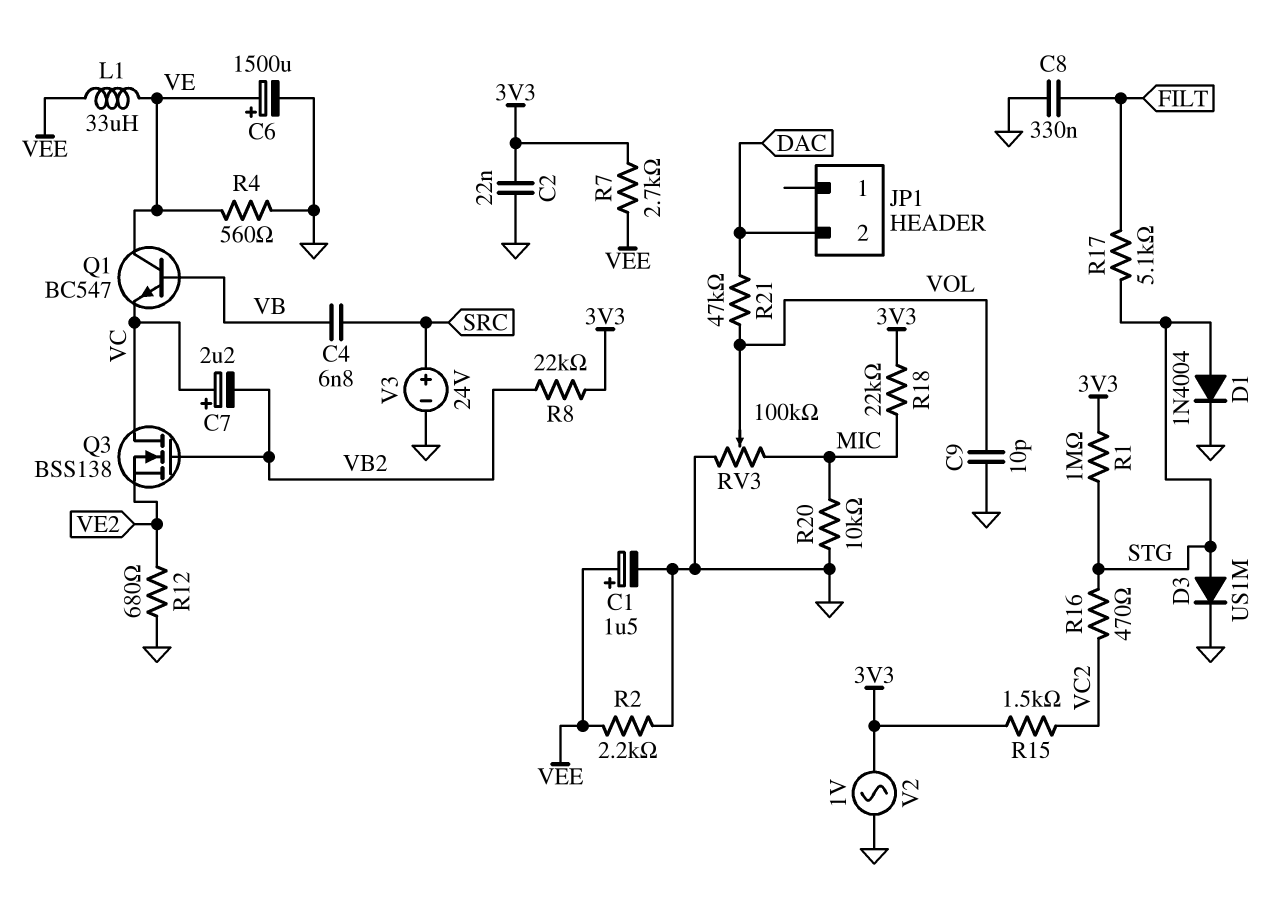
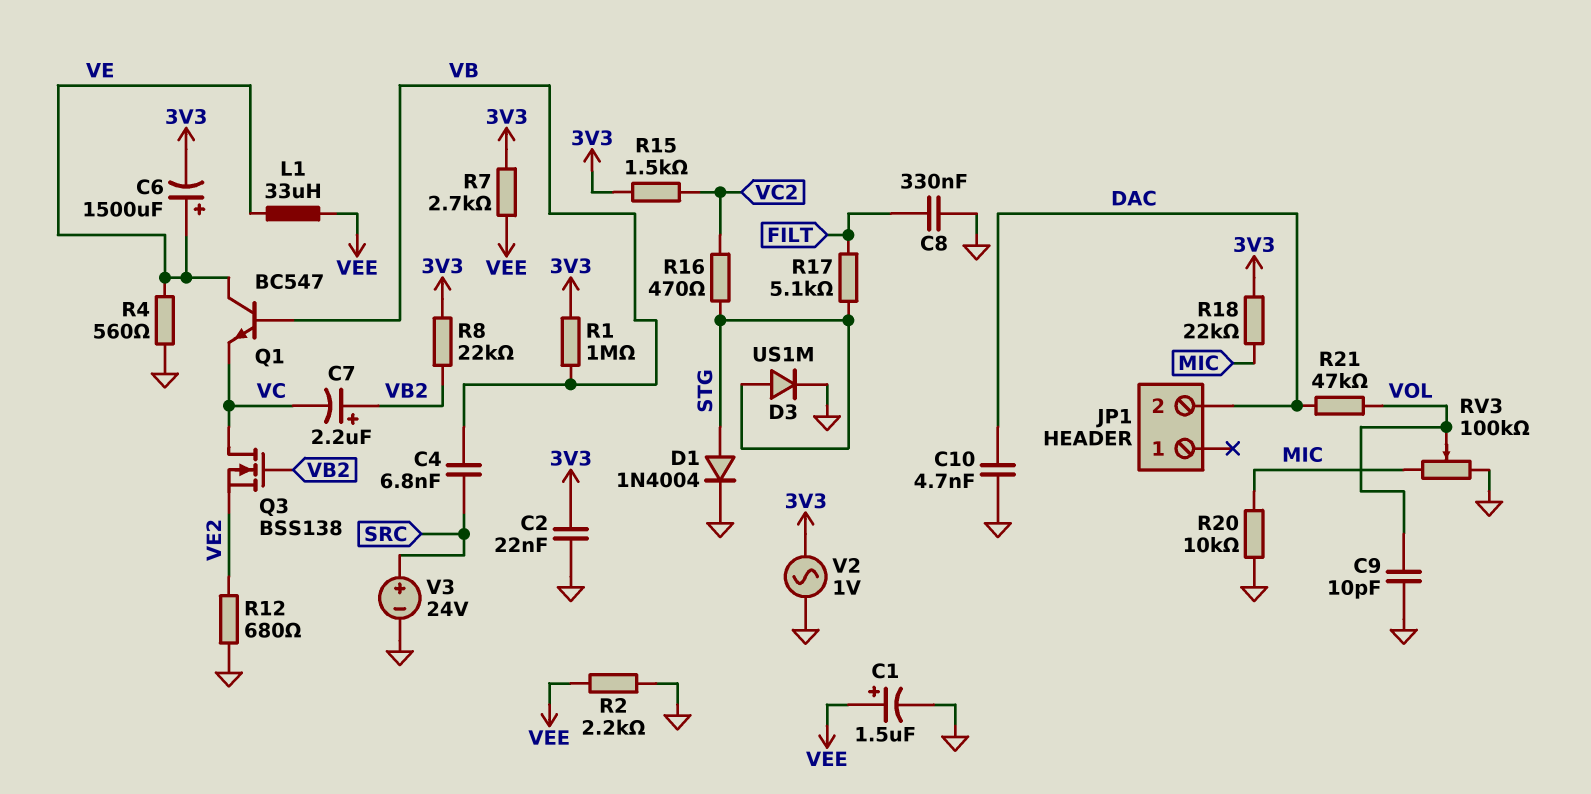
C6: 1500uF (plus VE, minus GND) -> 1500uF (plus VE, minus 3V3)
C7: 2.2uF (plus VC, minus VB2) -> 2.2uF (plus VB2, minus VC)
C10: none -> 4.7nF (DAC, GND)
R1: 1M (3V3, STG) -> 1M (3V3, VB)

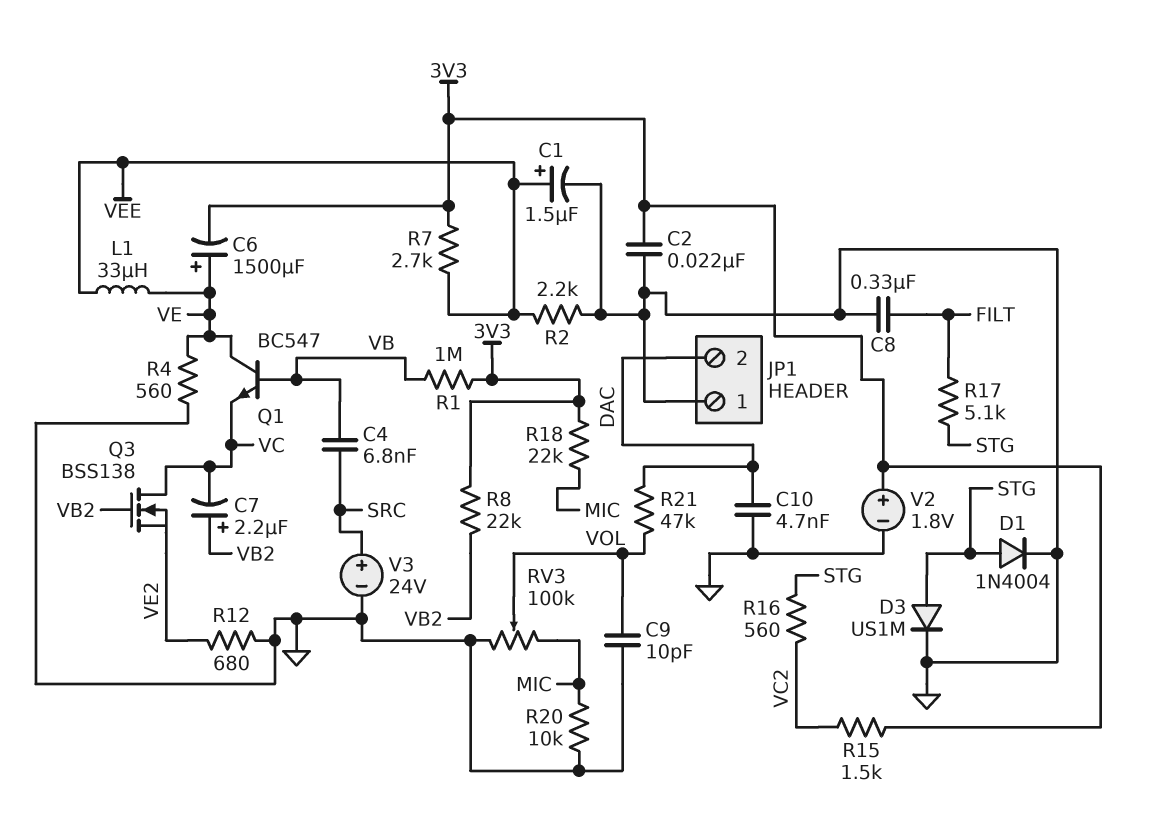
JP1 pin 1: none -> GND
R16: 470 (STG, VC2) -> 560 (STG, VC2)
V2: AC 1V (3V3, GND) -> 1.8V (plus 3V3, minus GND)

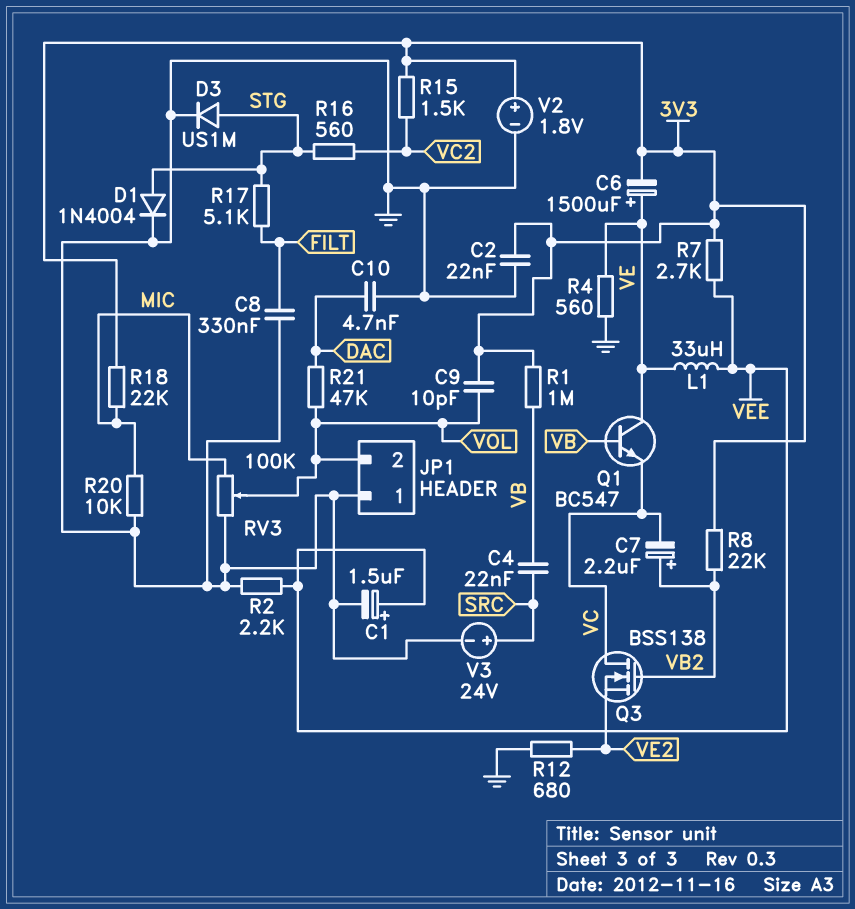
C4: 6.8nF (SRC, VB) -> 22nF (SRC, VB)
C9: 10pF (GND, VOL) -> 10pF (3V3, VOL)
JP1 pin 2: DAC -> VOL

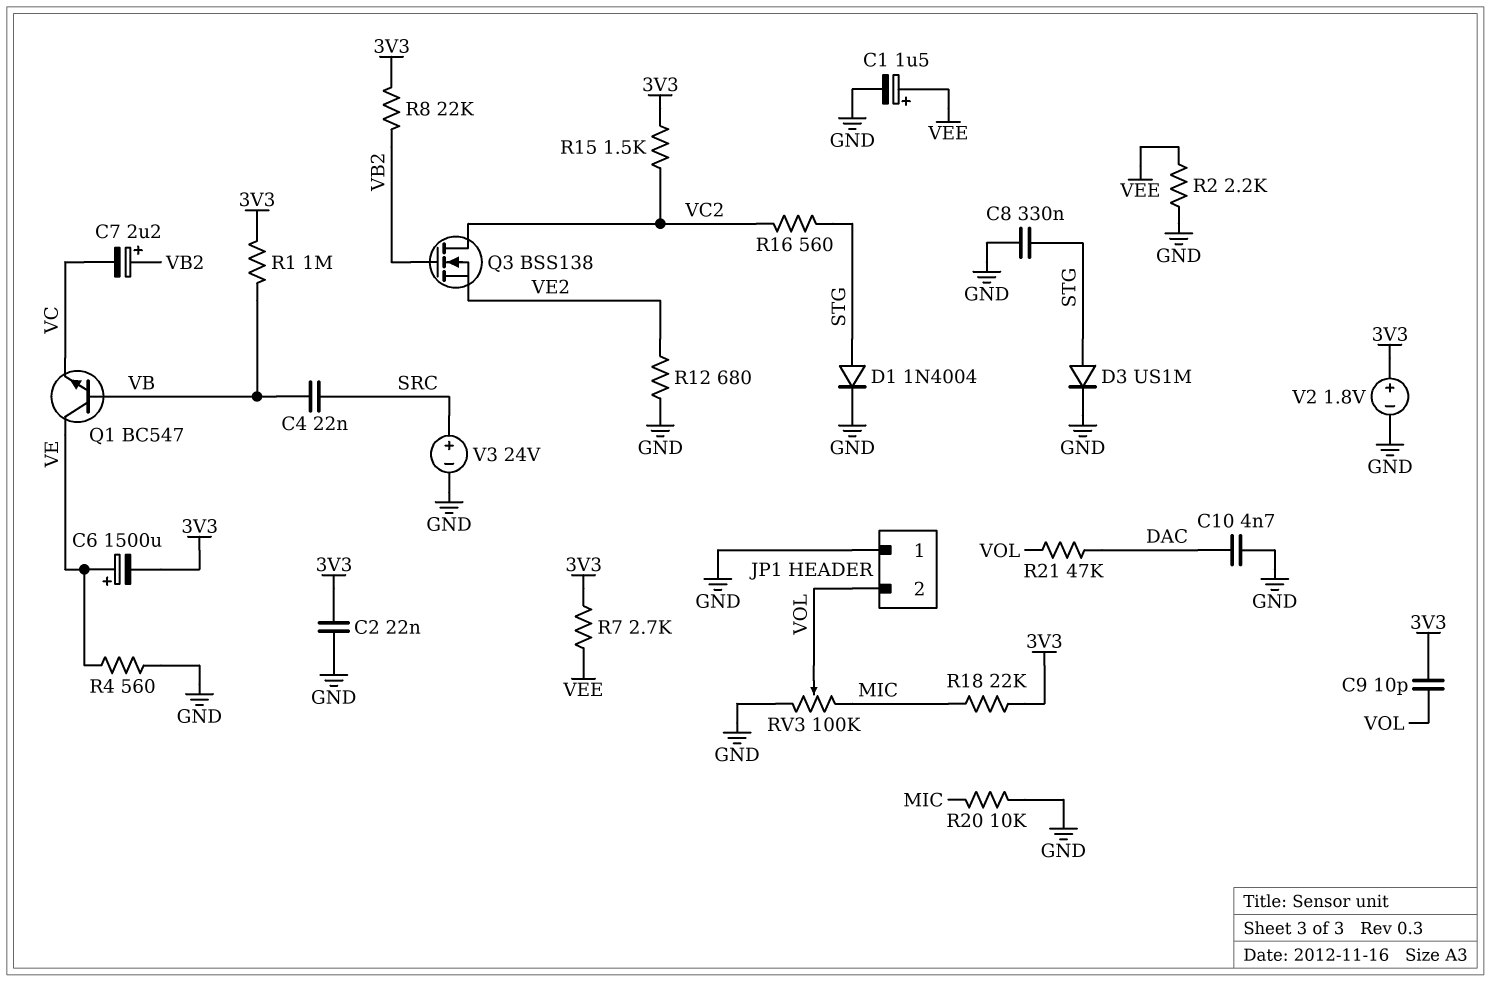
C8: 330nF (FILT, GND) -> 330nF (GND, STG)
L1: 33uH (VE, VEE) -> none
Q3: NMOS BSS138 (G VB2, D VC, S VE2) -> NMOS BSS138 (G VB2, D VC2, S VE2)
R17: 5.1k (FILT, STG) -> none

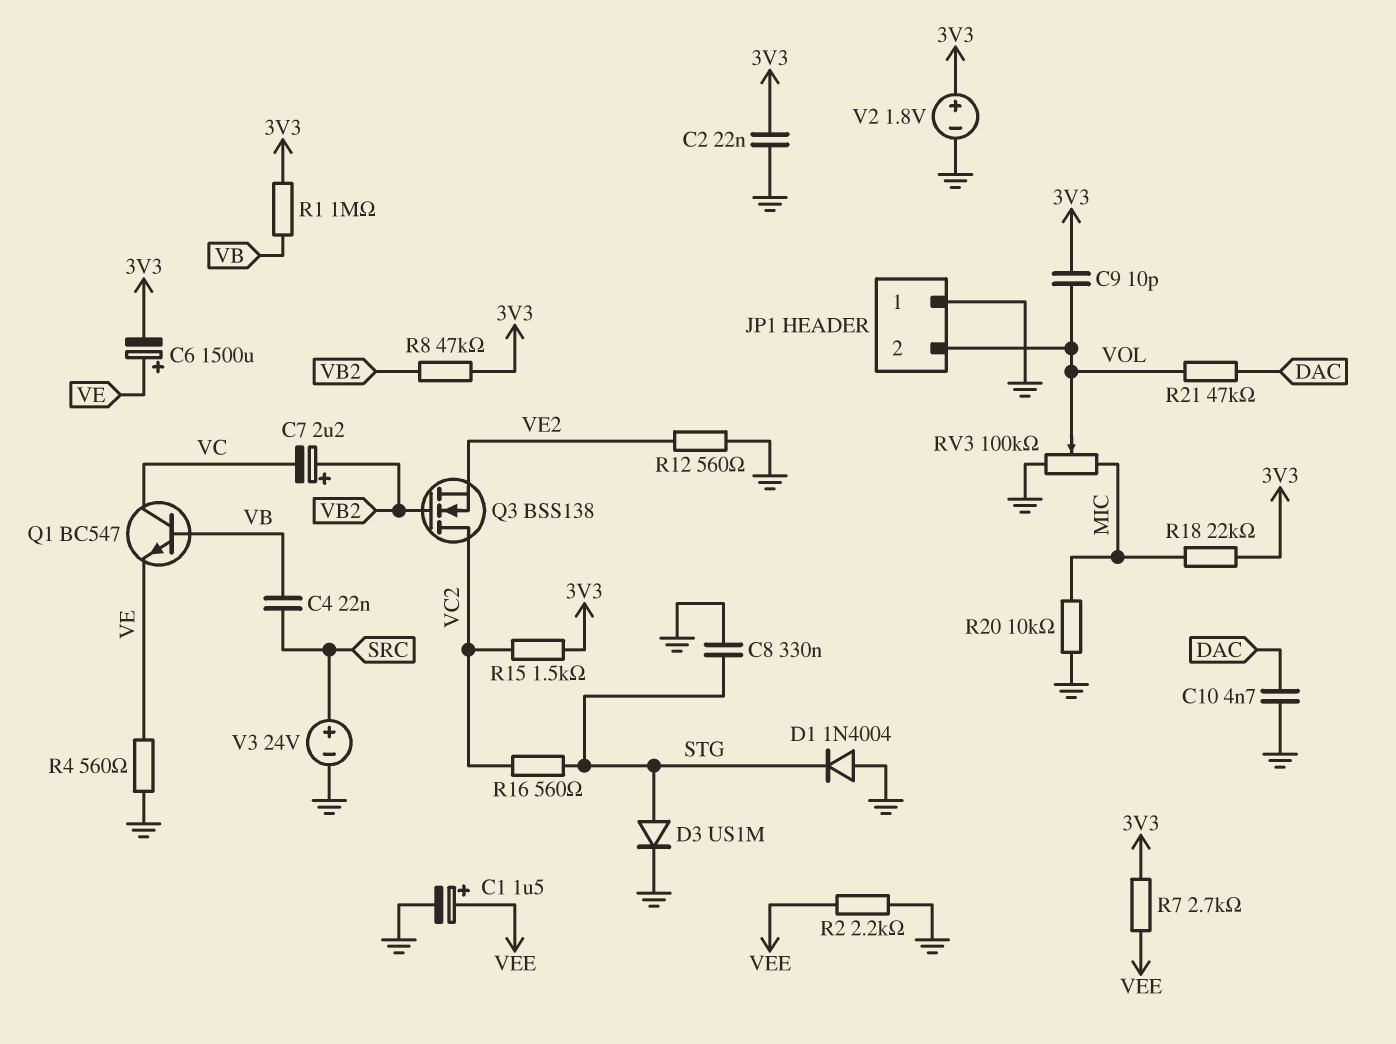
D1: diode 1N4004 (A STG, K GND) -> diode 1N4004 (A GND, K STG)
Q1: NPN BC547 (B VB, C VE, E VC) -> NPN BC547 (B VB, C VC, E VE)
R8: 22k (3V3, VB2) -> 47k (3V3, VB2)
R12: 680 (GND, VE2) -> 560 (GND, VE2)

